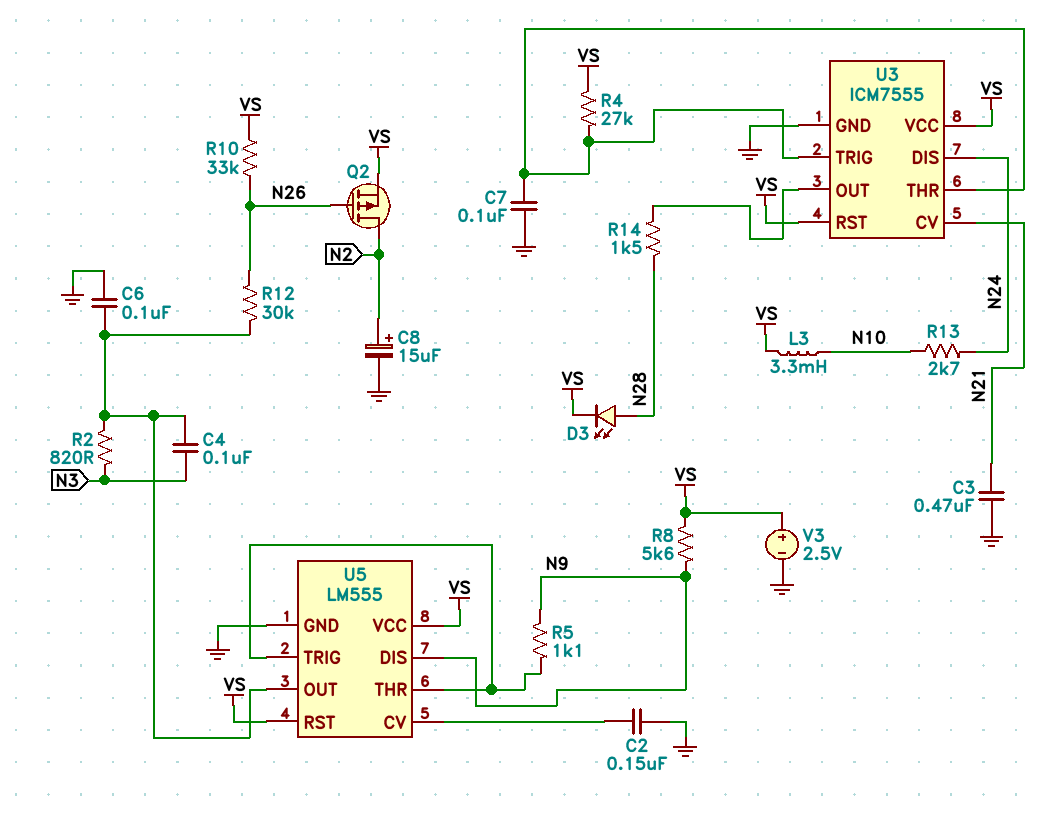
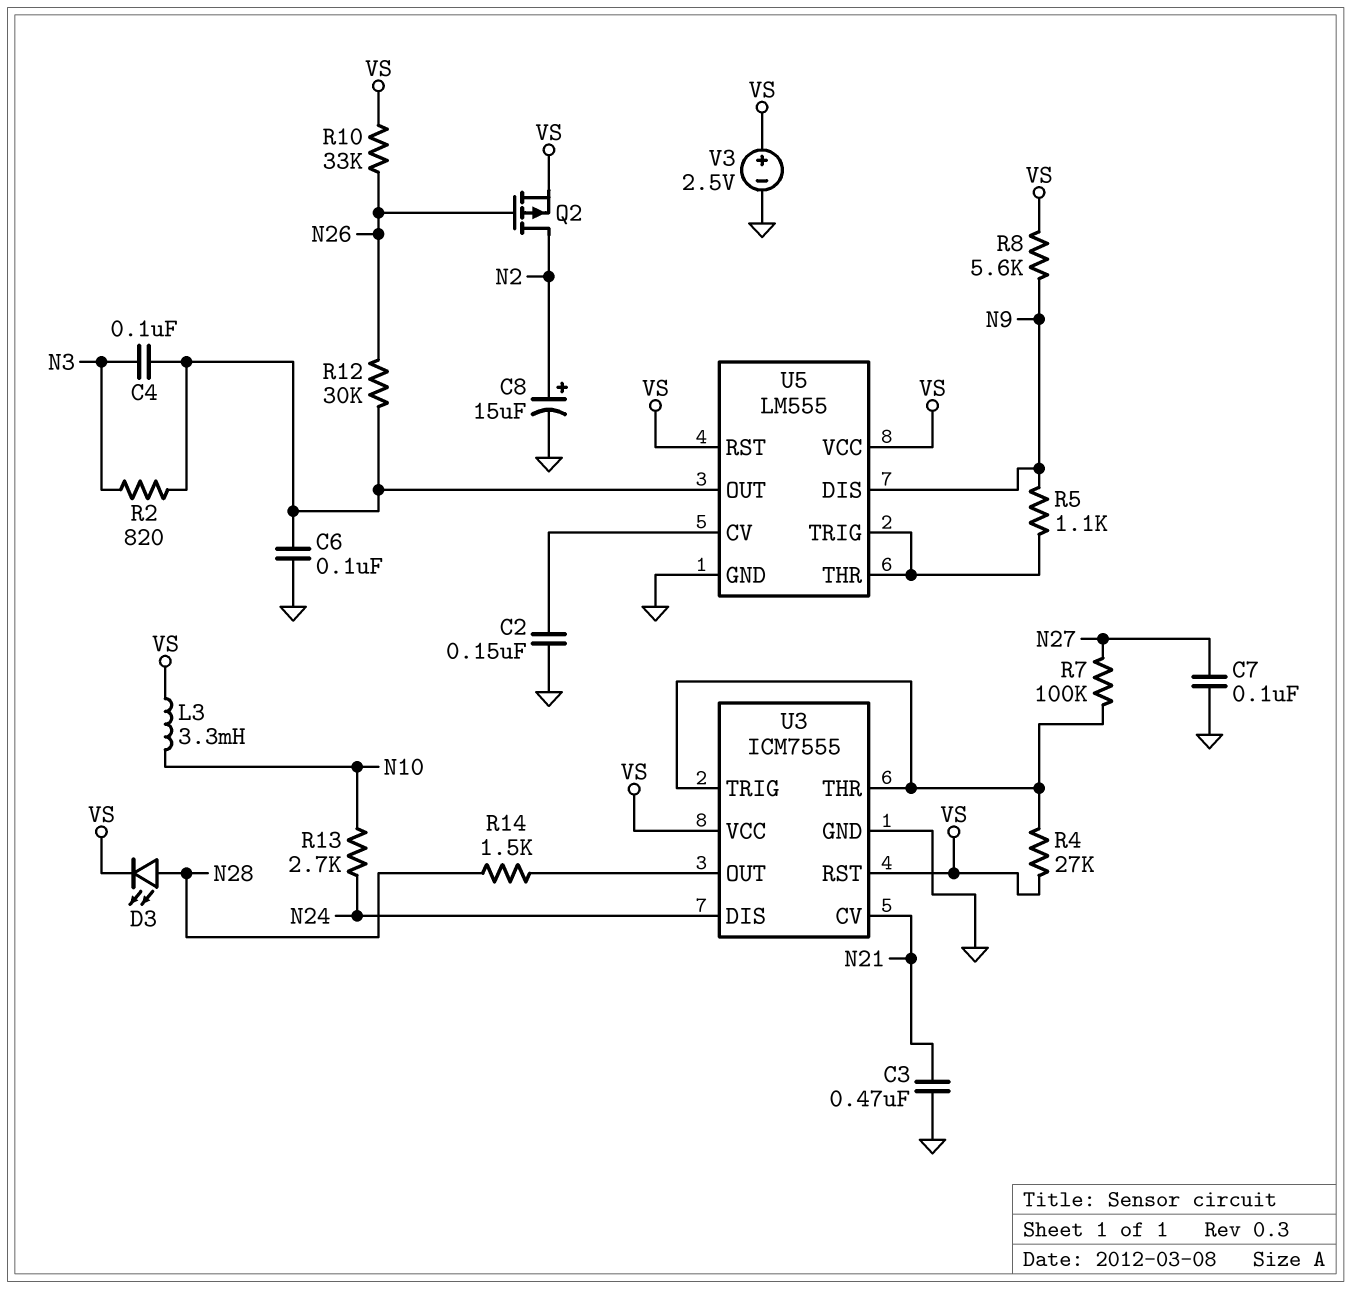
C7: 100nF (GND, U3/THR) -> 100nF (GND, N27)
R7: none -> 100k (N27, U3/THR)

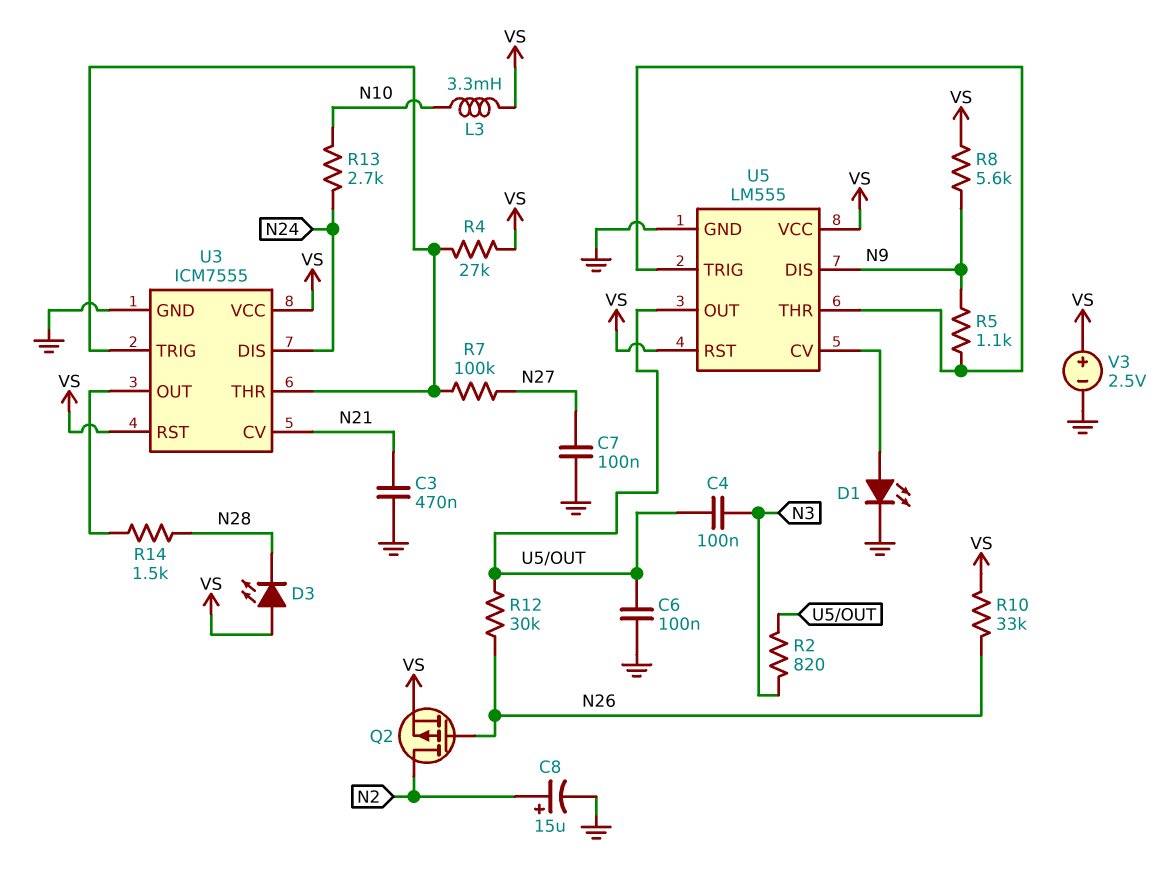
C2: 150nF (GND, U5/CV) -> none
D1: none -> LED (A U5/CV, K GND)
D3: LED (A N28, K VS) -> LED (A VS, K N28)

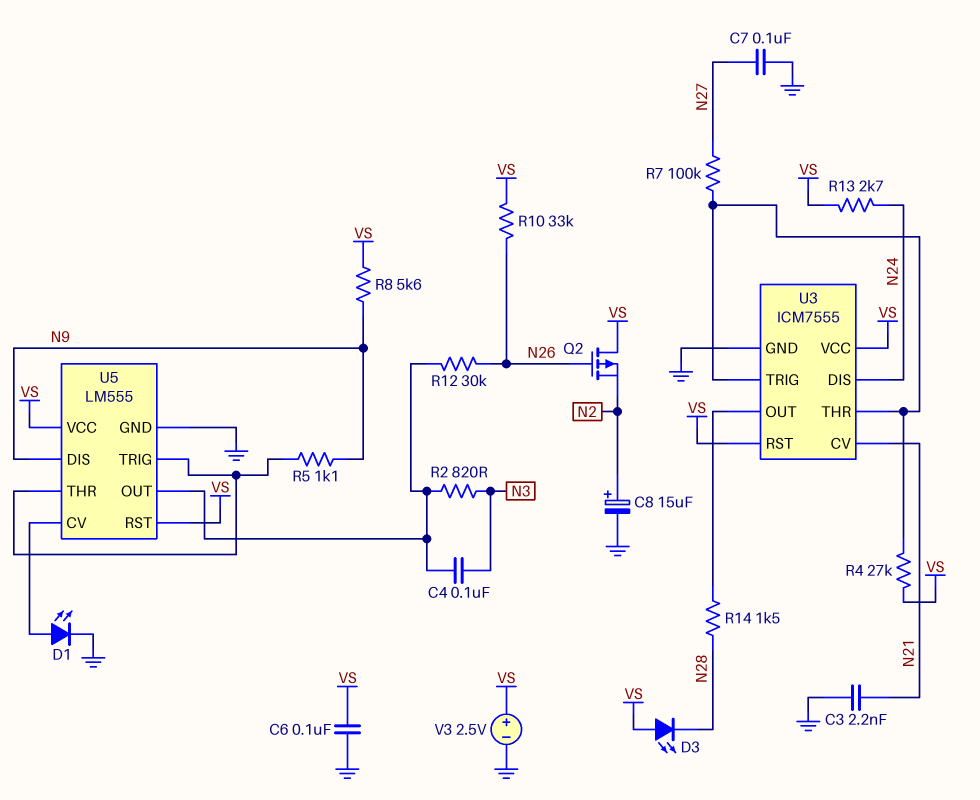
C3: 470nF (GND, N21) -> 2.2nF (GND, N21)
C6: 100nF (GND, U5/OUT) -> 100nF (GND, VS)
L3: 3.3mH (N10, VS) -> none
Q2: PMOS (G N26, D N2, S VS) -> PMOS (G N26, D VS, S N2)
R13: 2.7k (N10, N24) -> 2.7k (N24, VS)

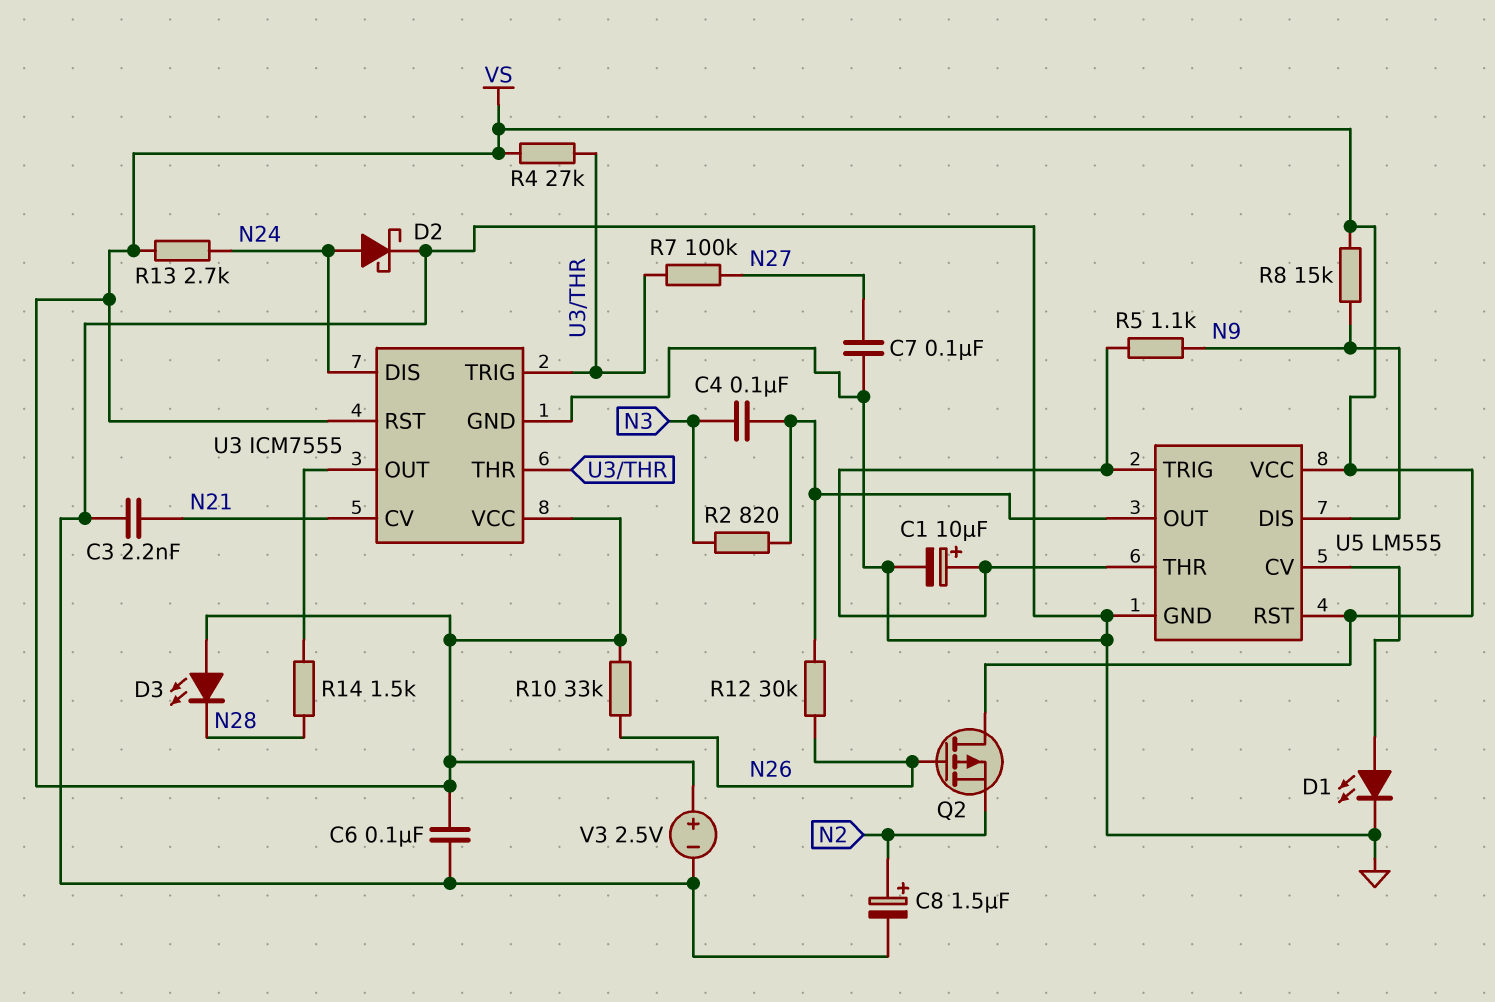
C1: none -> 10uF (plus U5/THR, minus GND)
C8: 15uF (plus N2, minus GND) -> 1.5uF (plus N2, minus GND)
D2: none -> schottky (A N24, K GND)
R8: 5.6k (N9, VS) -> 15k (N9, VS)

